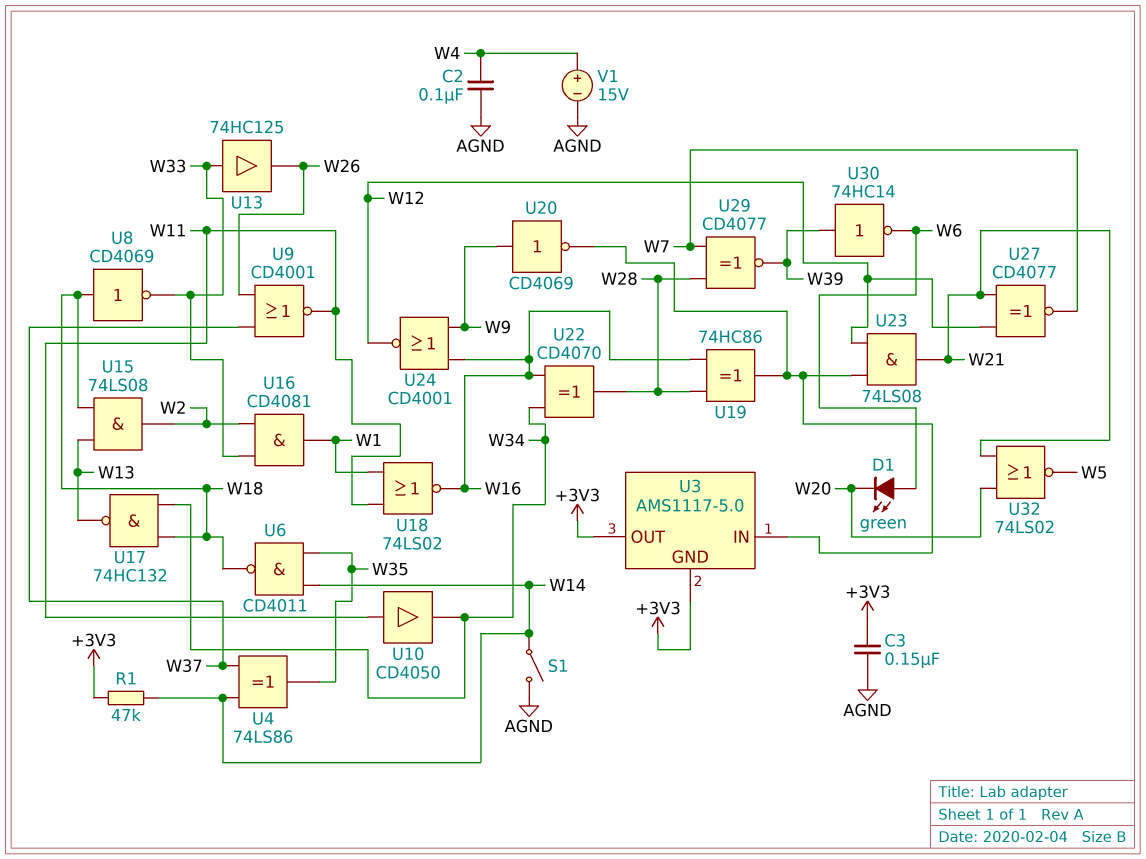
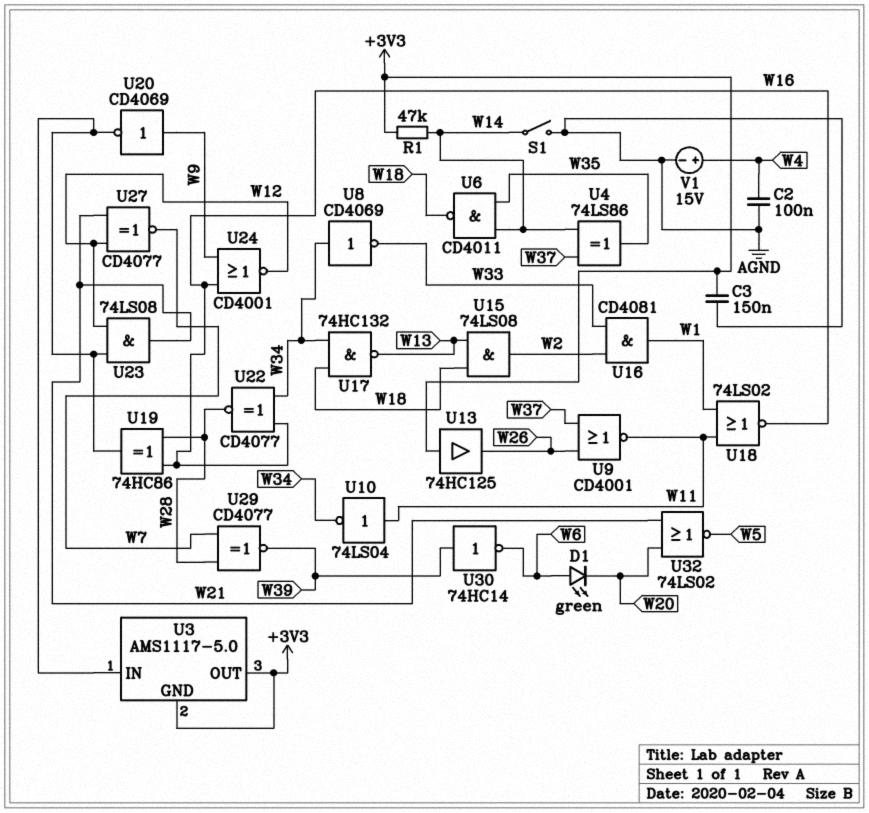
U8: NOT CD4069 (in W18, out W33) -> NOT CD4069 (in W34, out W33)
U10: buffer CD4050 (in W11, out W34) -> NOT 74LS04 (in W11, out W34)
U13: buffer 74HC125 (in W33, out W26) -> buffer 74HC125 (in +3V3, out W26)
U22: XOR CD4070 (in W16, in W34, out W28) -> XNOR CD4077 (in W16, in W34, out W28)

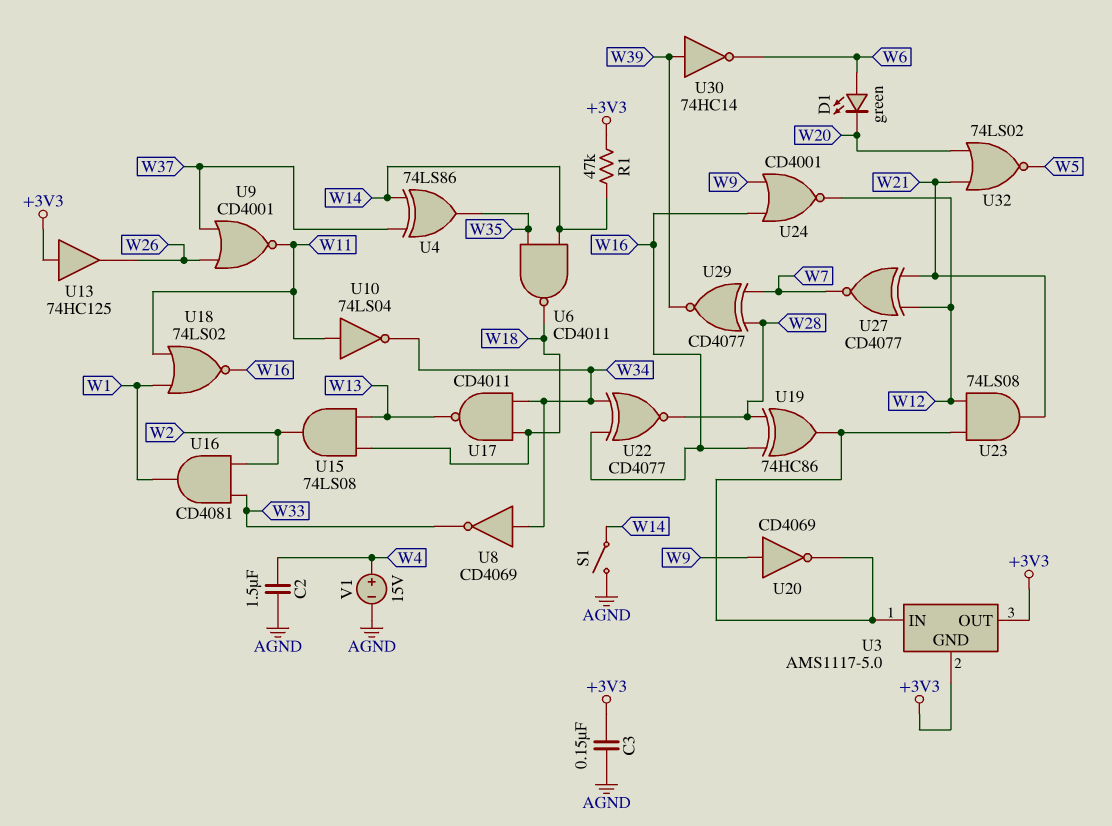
C2: 100nF (AGND, W4) -> 1.5uF (AGND, W4)
U17: NAND 74HC132 (in W18, in W34, out W13) -> NAND CD4011 (in W18, in W34, out W13)

